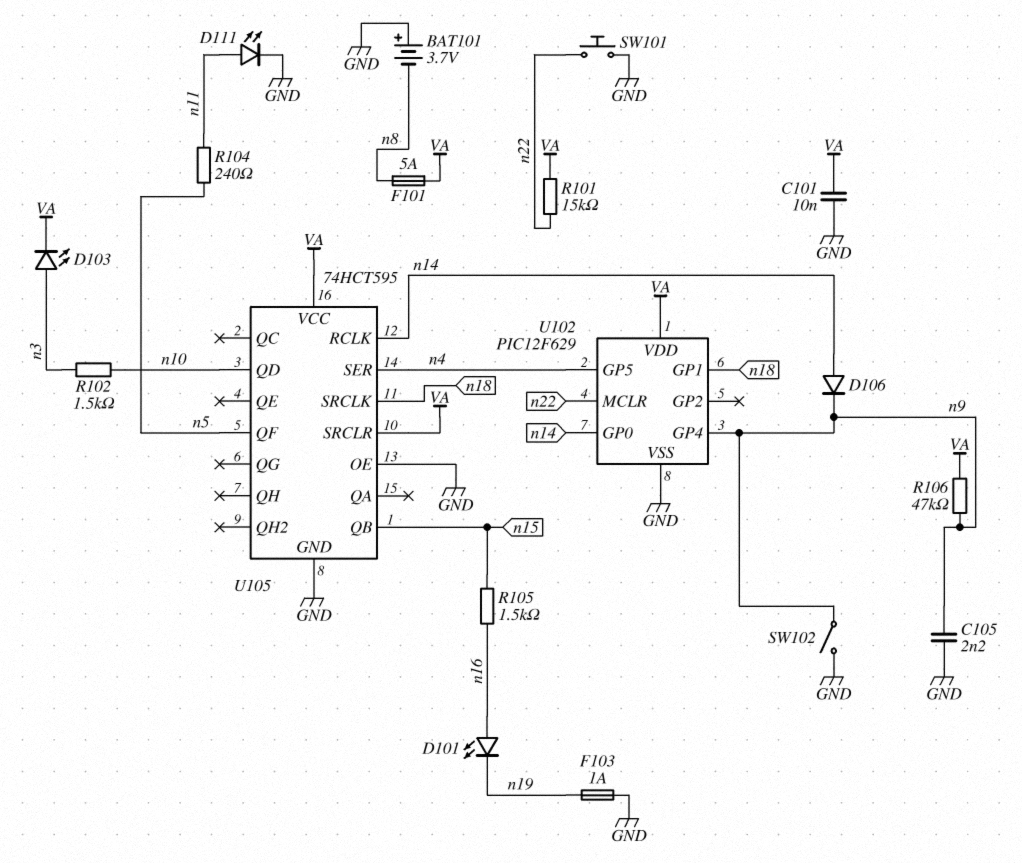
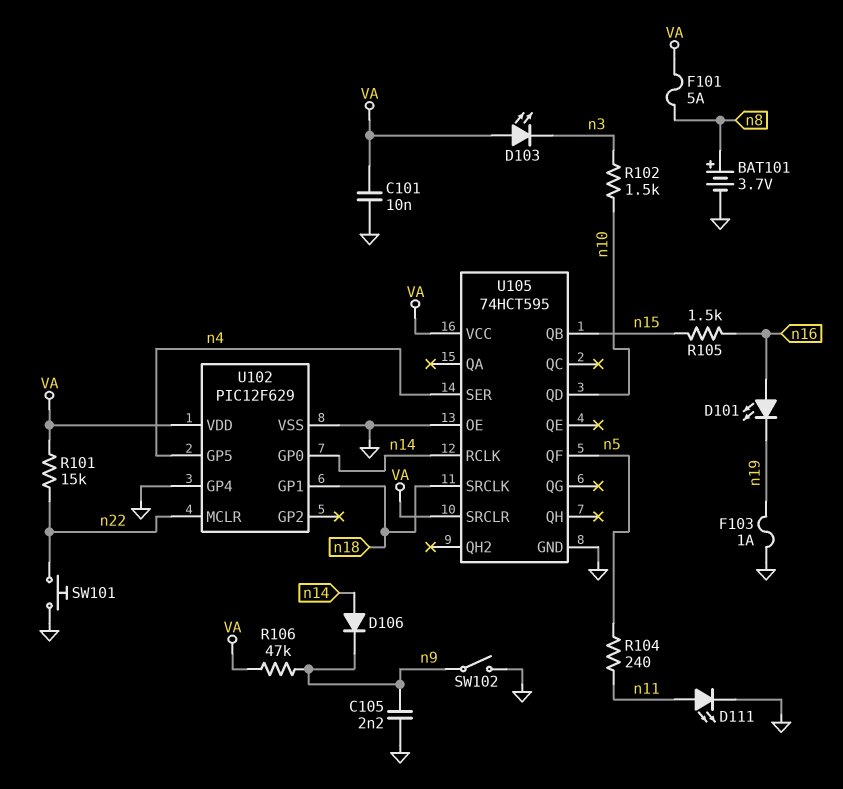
BAT101: 3.7V (plus GND, minus n8) -> 3.7V (plus n8, minus GND)
D103: LED (A n3, K VA) -> LED (A VA, K n3)
U102 pin GP4: n9 -> GND

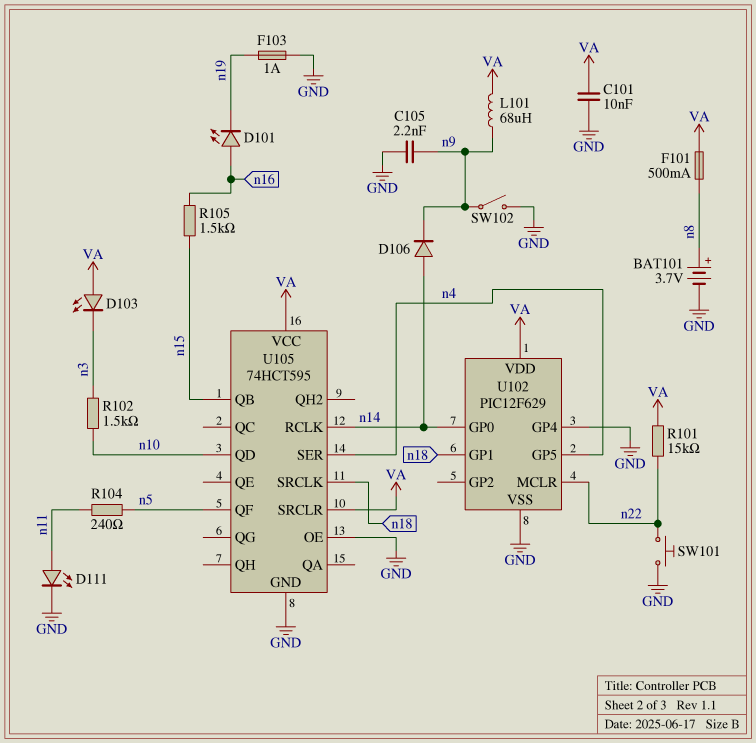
F101: 5A (VA, n8) -> 500mA (VA, n8)
L101: none -> 68uH (VA, n9)
R106: 47k (VA, n9) -> none

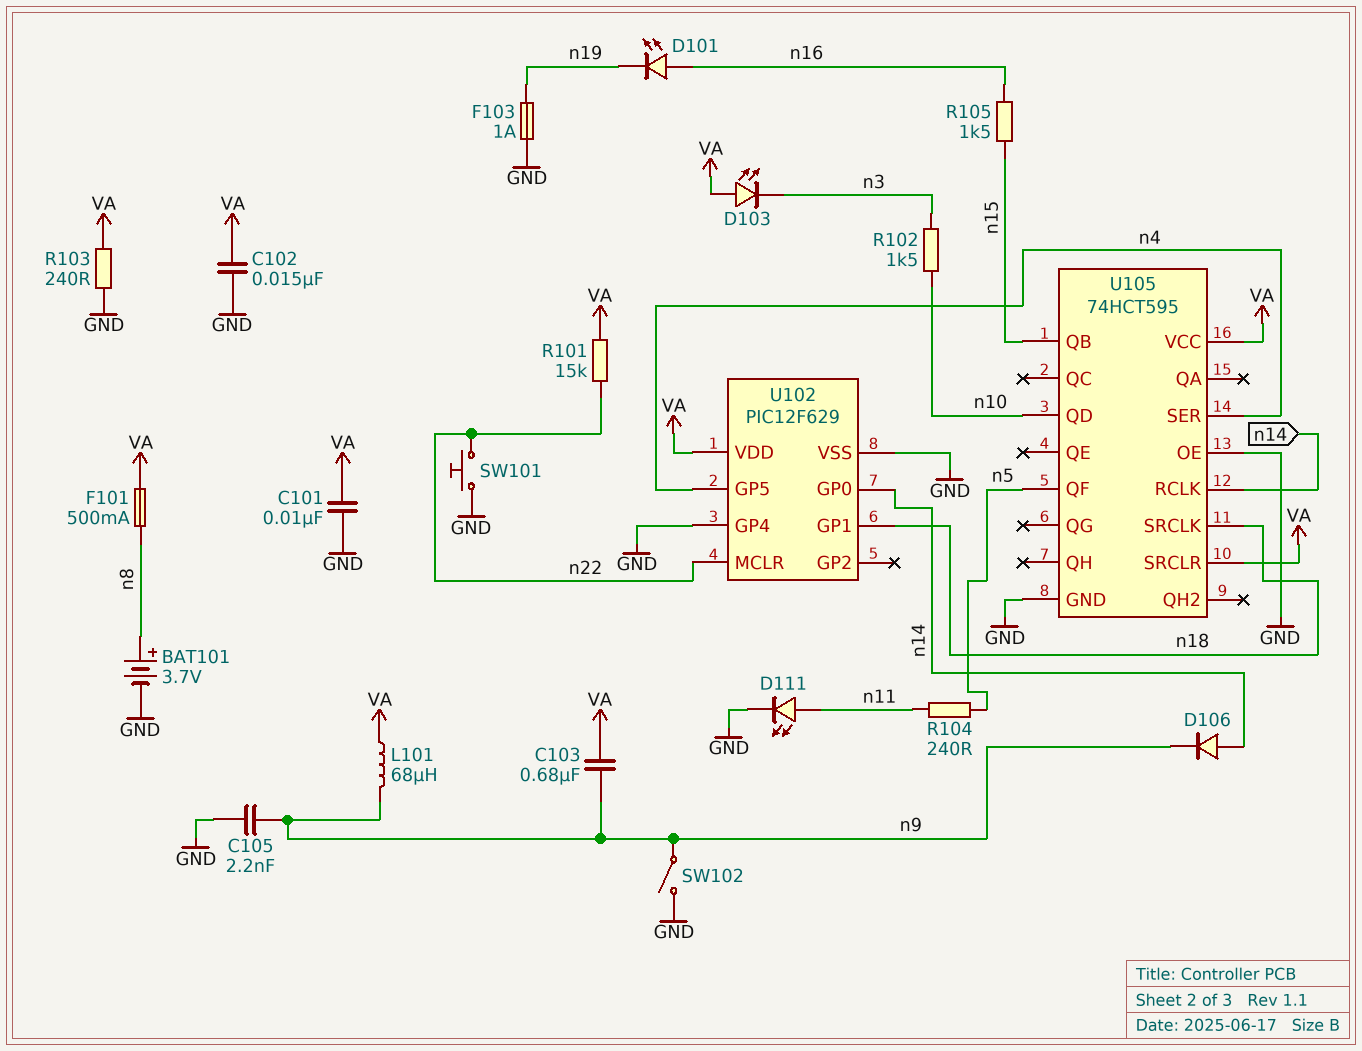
C102: none -> 15nF (GND, VA)
C103: none -> 680nF (VA, n9)
R103: none -> 240 (GND, VA)

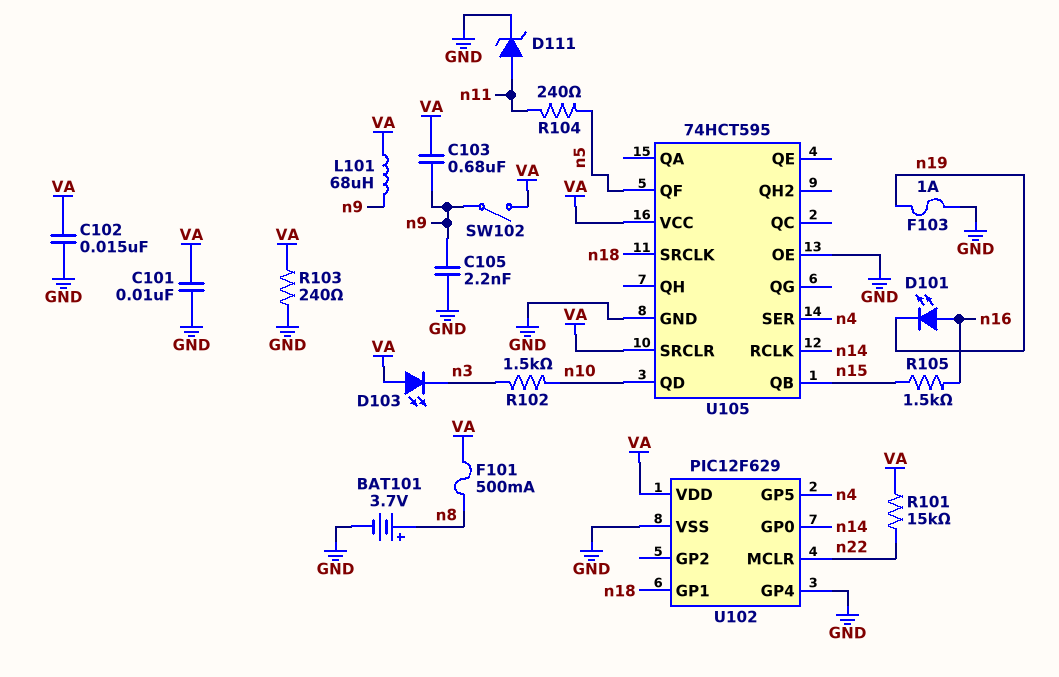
D106: diode (A n14, K n9) -> none
D111: LED (A n11, K GND) -> zener (A n11, K GND)
SW101: button (GND, n22) -> none
SW102: switch (GND, n9) -> switch (VA, n9)

